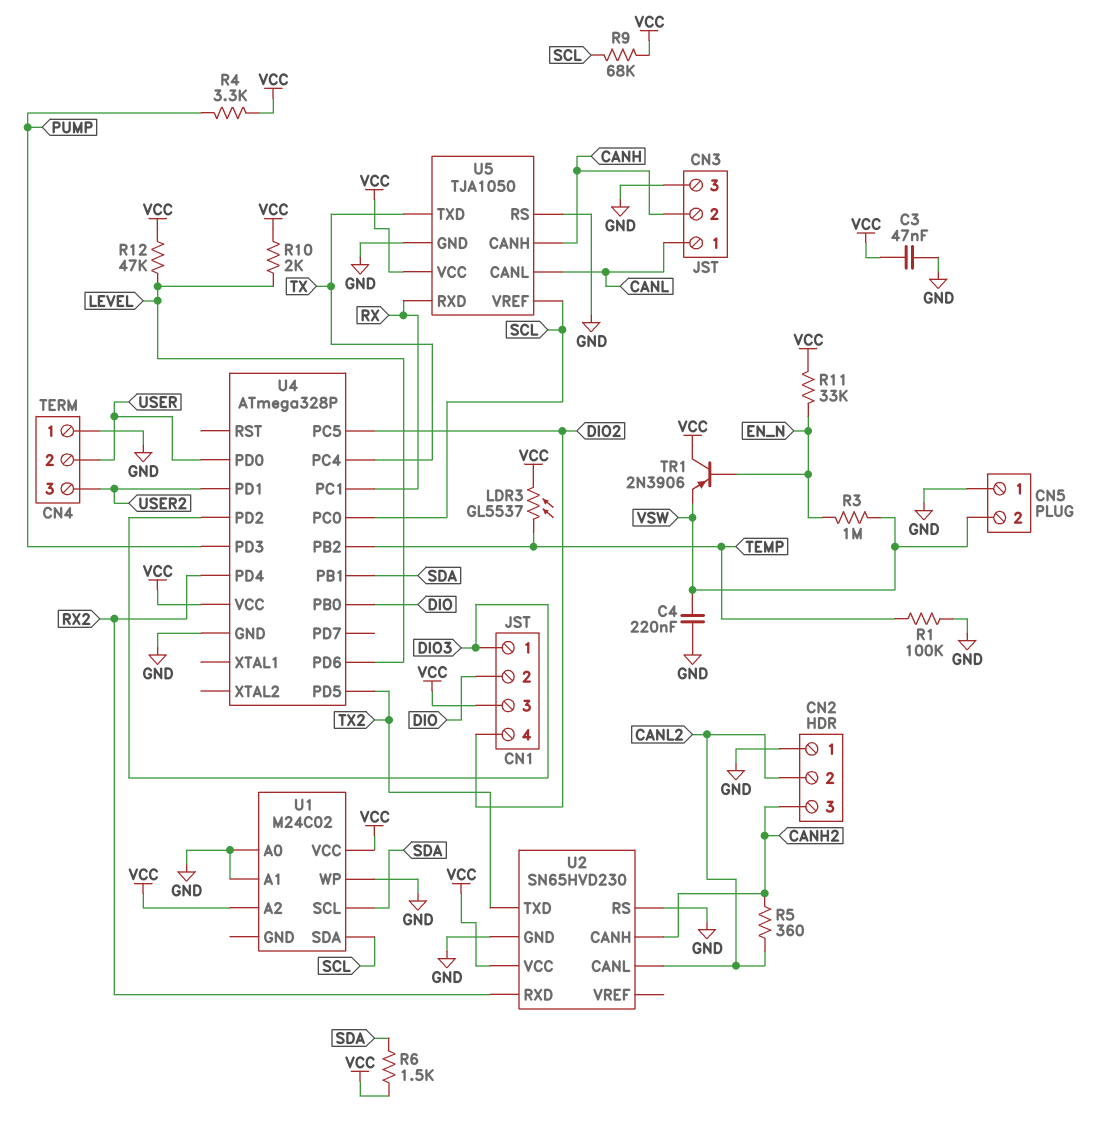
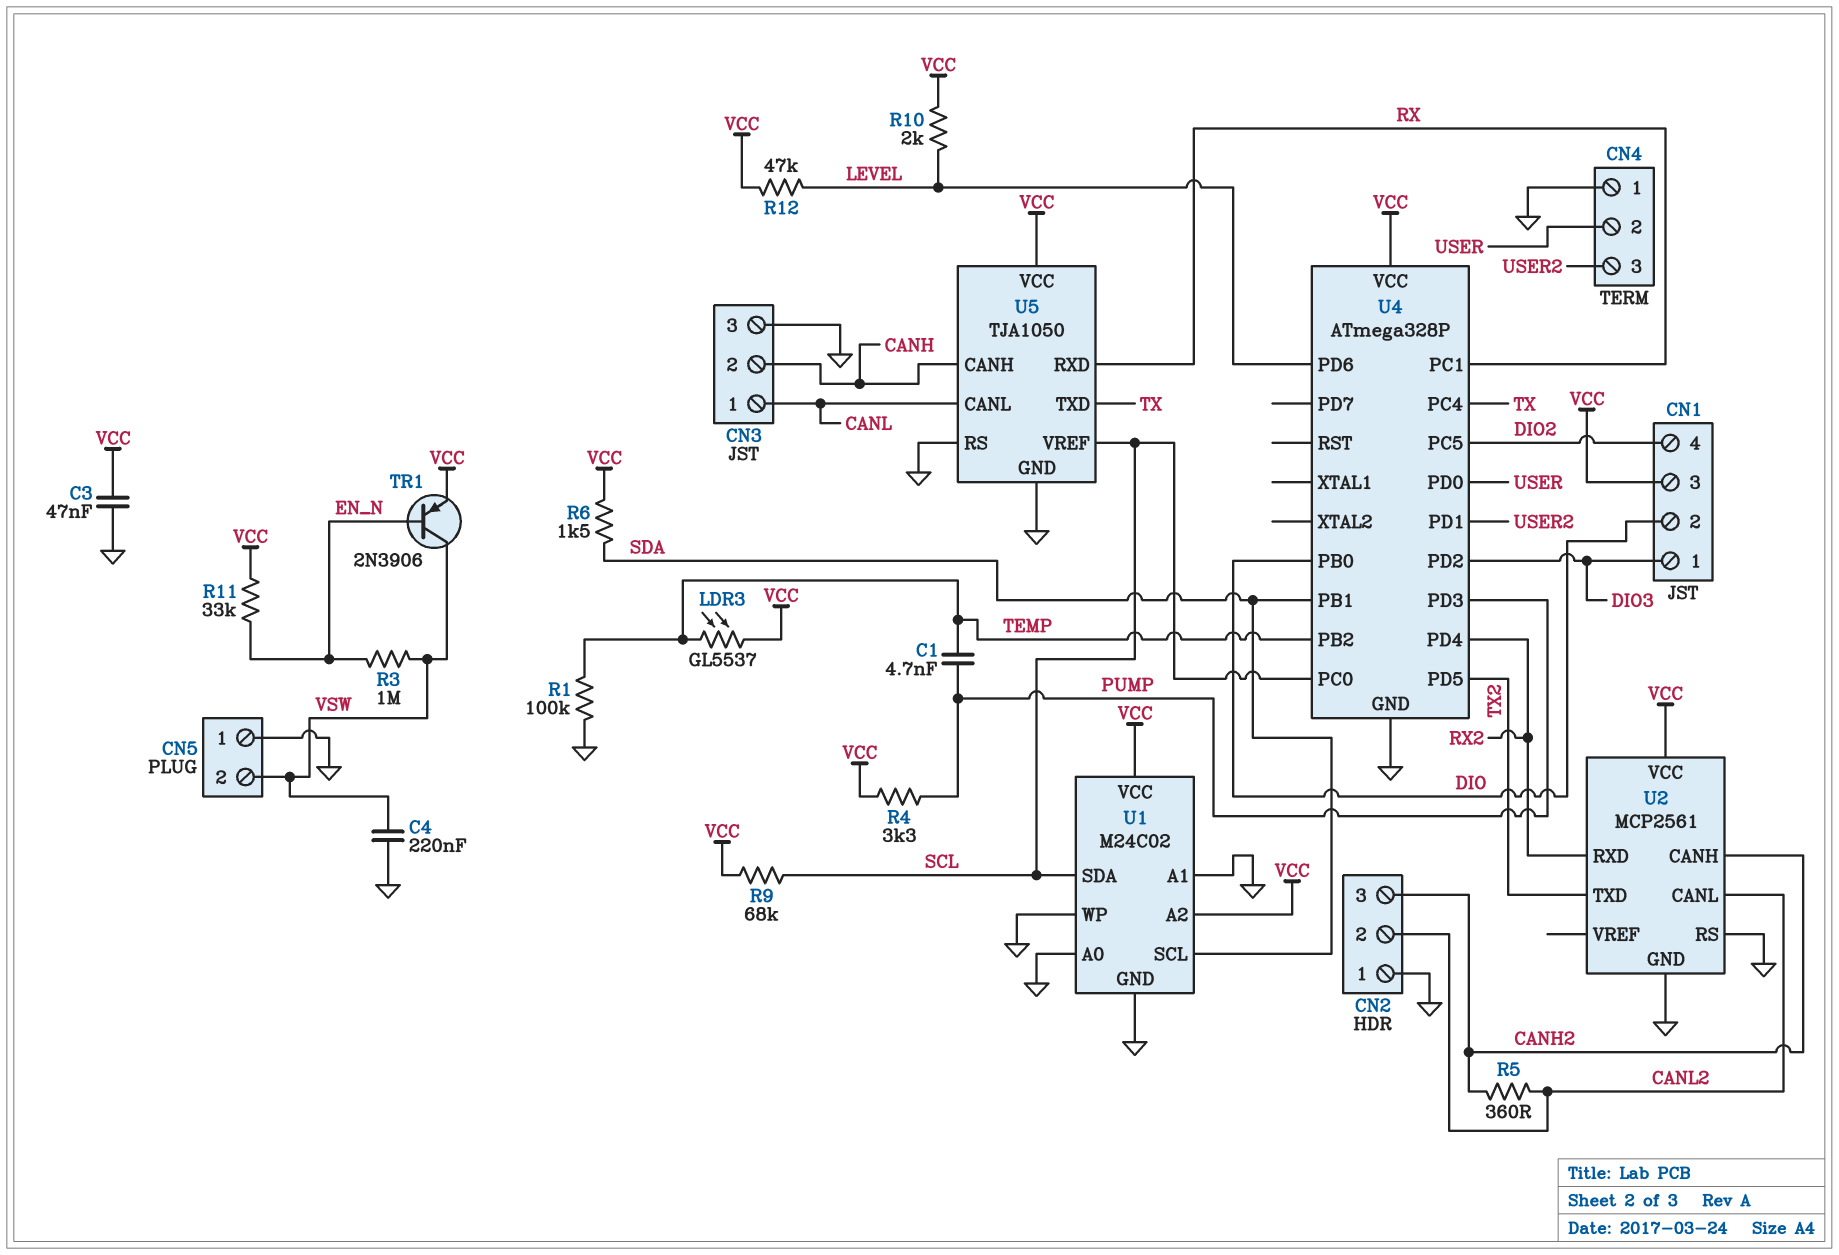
C1: none -> 4.7nF (PUMP, TEMP)
TR1: PNP 2N3906 (B EN_N, C VCC, E VSW) -> PNP 2N3906 (B EN_N, C VSW, E VCC)
U1 pin GND: none -> GND
U2: SN65HVD230 -> MCP2561

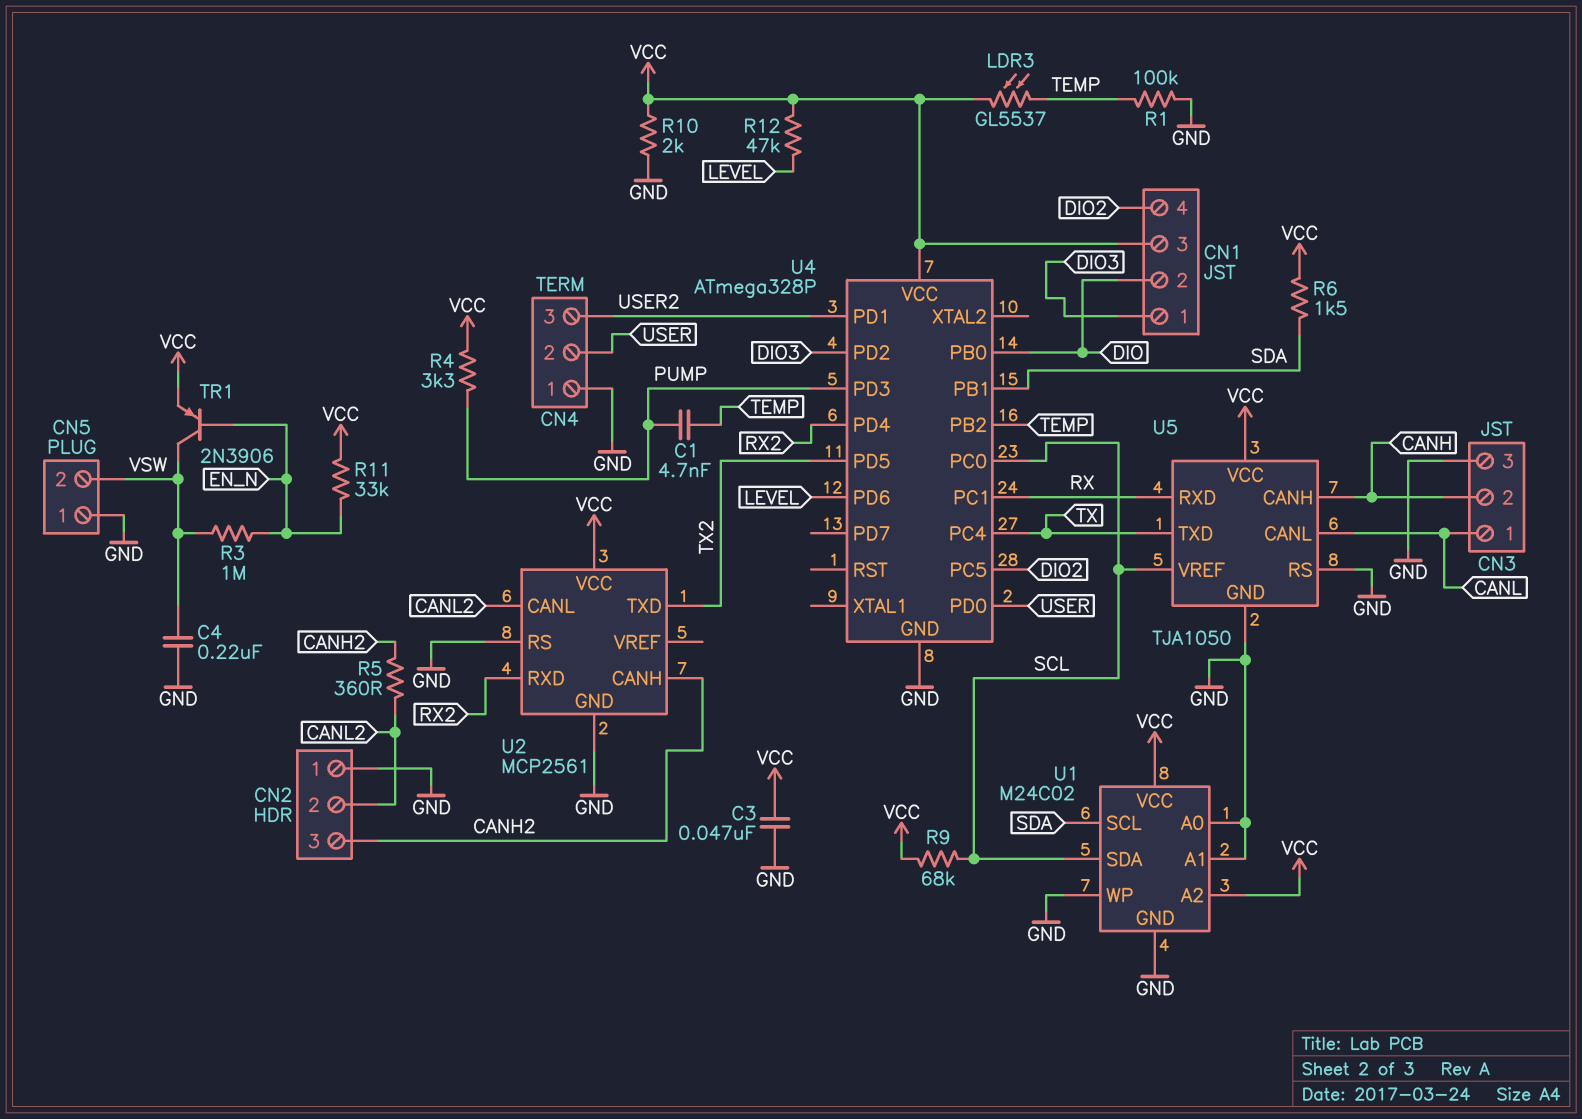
R10: 2k (LEVEL, VCC) -> 2k (GND, VCC)

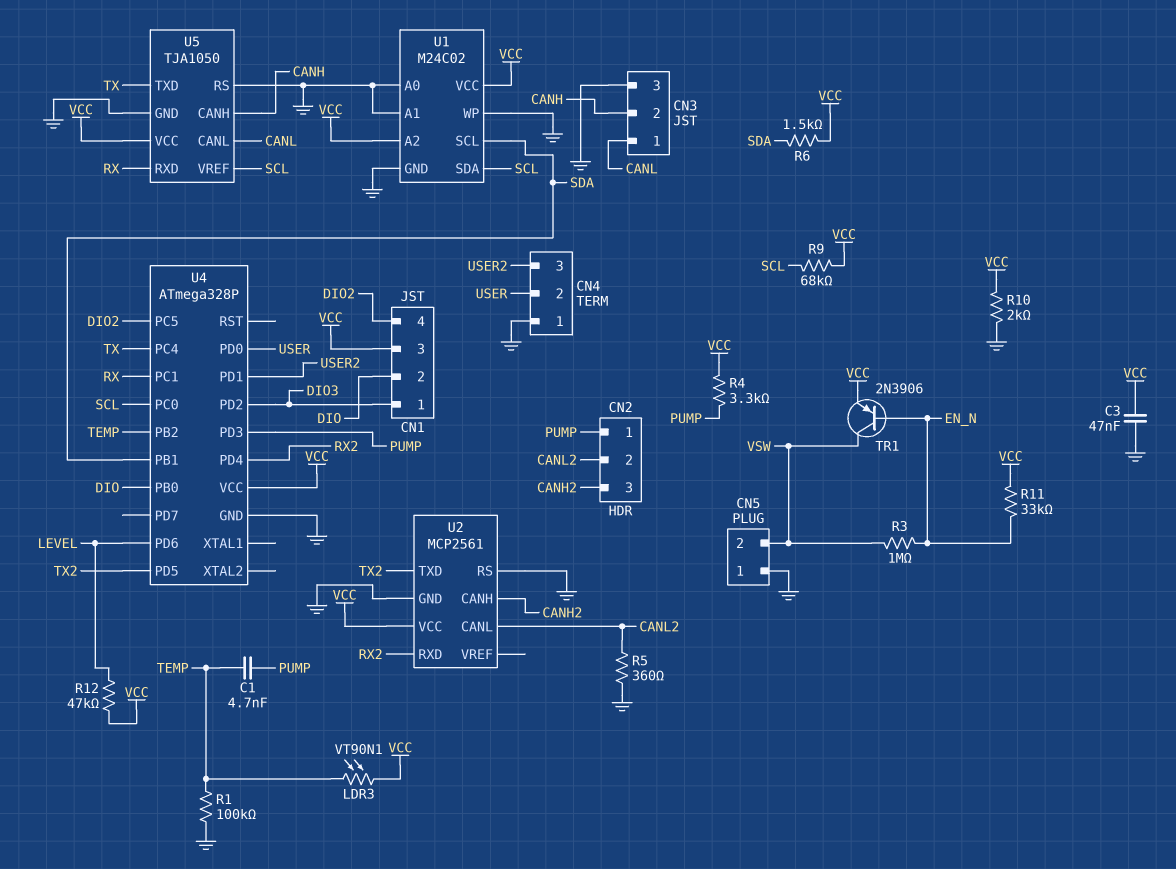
C4: 220nF (GND, VSW) -> none
CN2 pin 1: GND -> PUMP
LDR3: GL5537 (TEMP, VCC) -> VT90N1 (TEMP, VCC)
R5: 360 (CANH2, CANL2) -> 360 (CANL2, GND)

